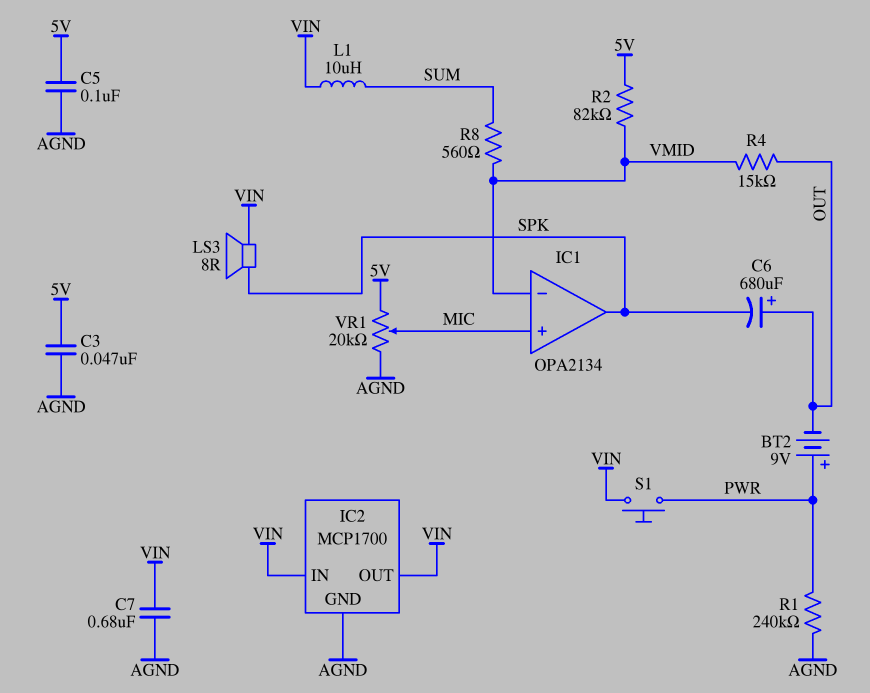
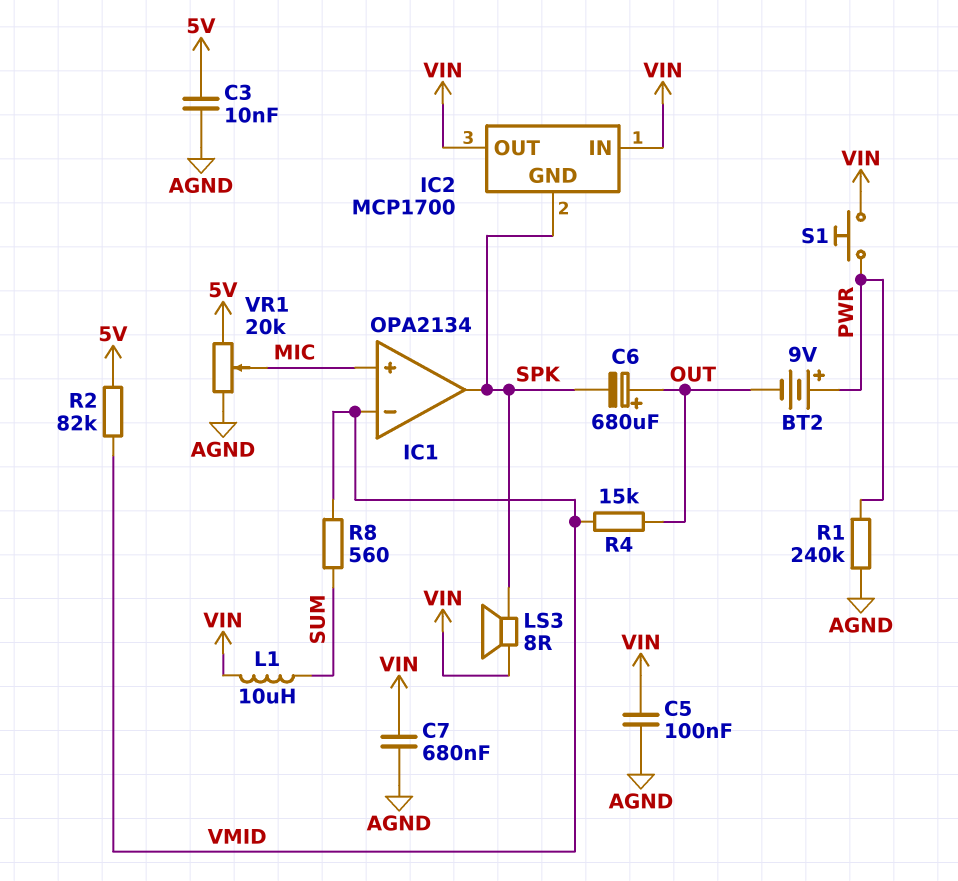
C3: 47nF (5V, AGND) -> 10nF (5V, AGND)
C5: 100nF (5V, AGND) -> 100nF (AGND, VIN)
IC2 pin GND: AGND -> SPK

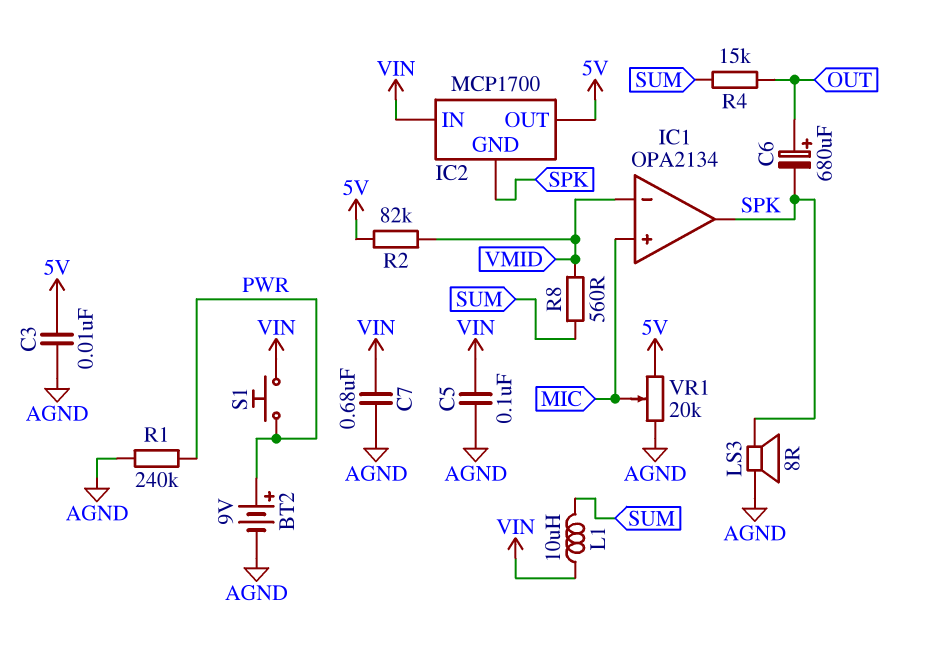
BT2: 9V (plus PWR, minus OUT) -> 9V (plus PWR, minus AGND)
IC2 pin OUT: VIN -> 5V
LS3: speaker 8R (SPK, VIN) -> speaker 8R (AGND, SPK)
R4: 15k (OUT, VMID) -> 15k (OUT, SUM)

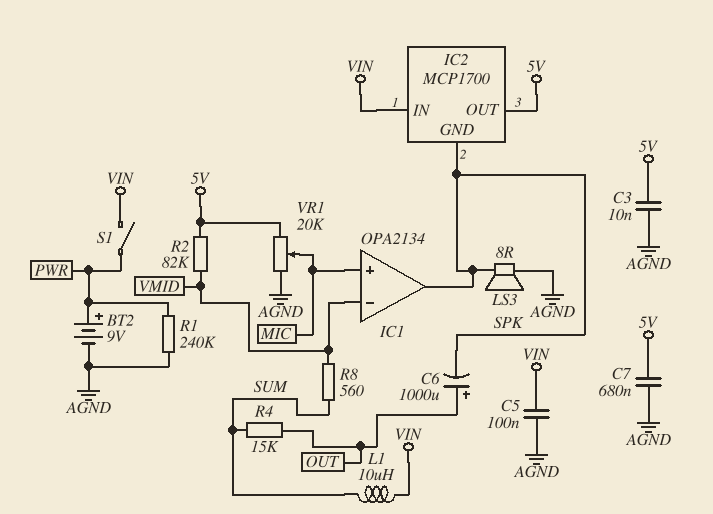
C6: 680uF (plus OUT, minus SPK) -> 1000uF (plus OUT, minus SPK)
C7: 680nF (AGND, VIN) -> 680nF (5V, AGND)
S1: button (PWR, VIN) -> switch (PWR, VIN)

